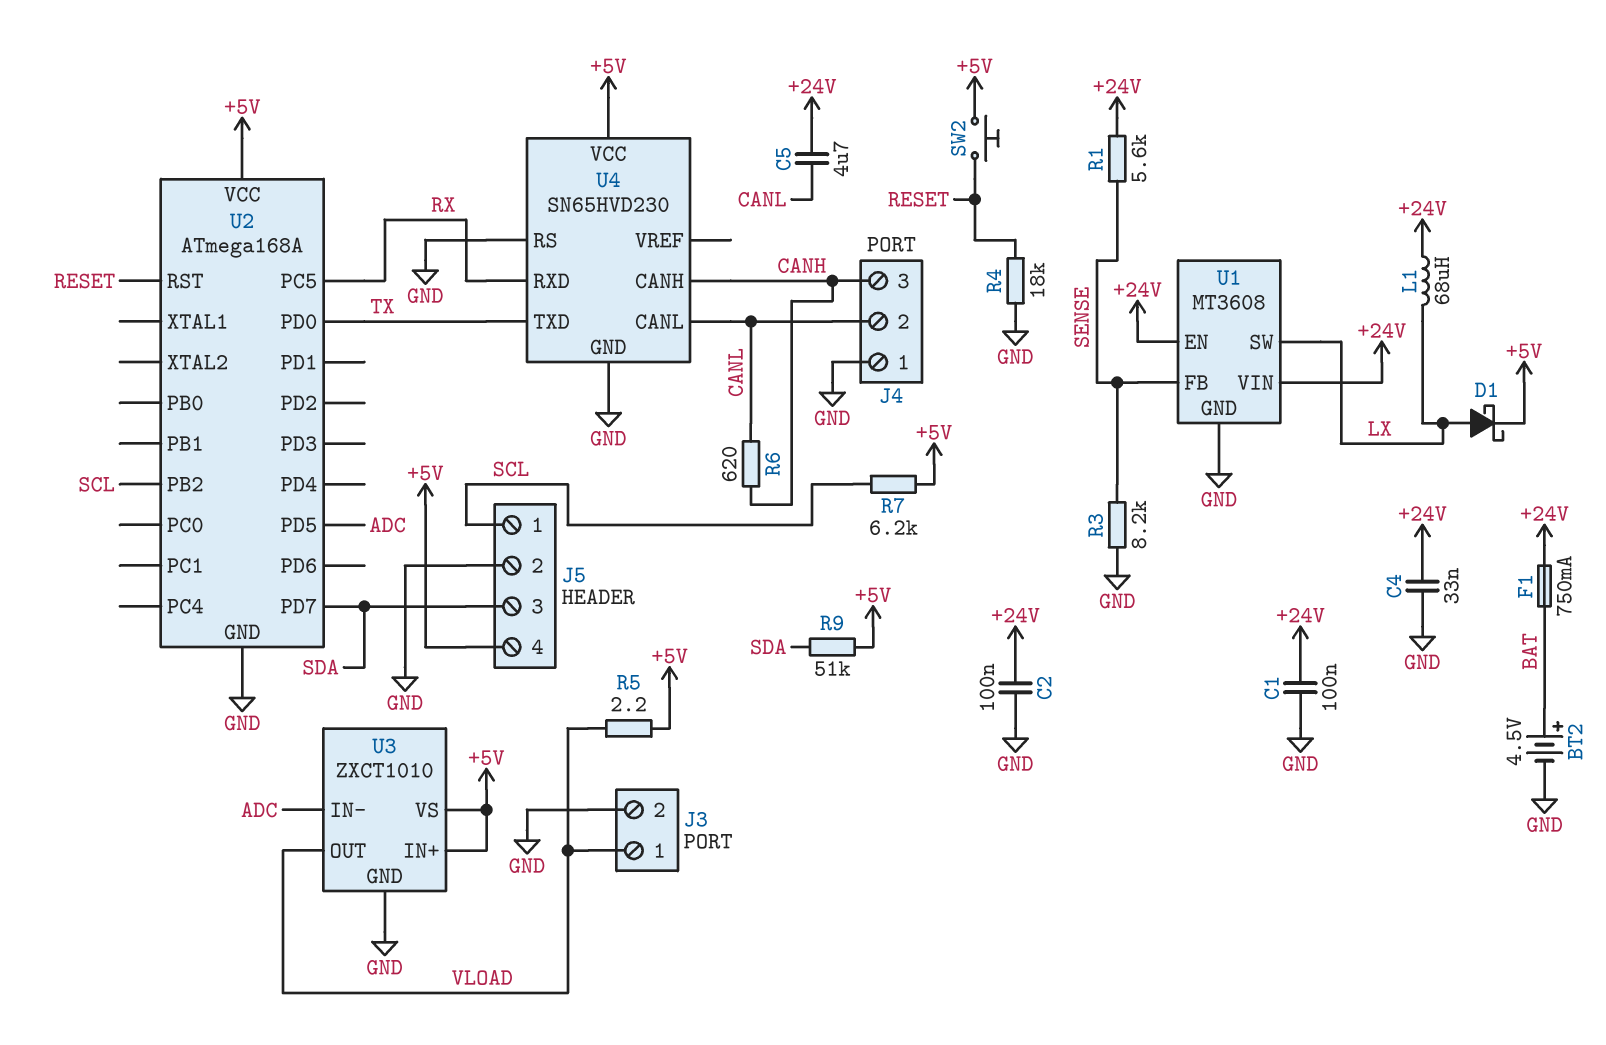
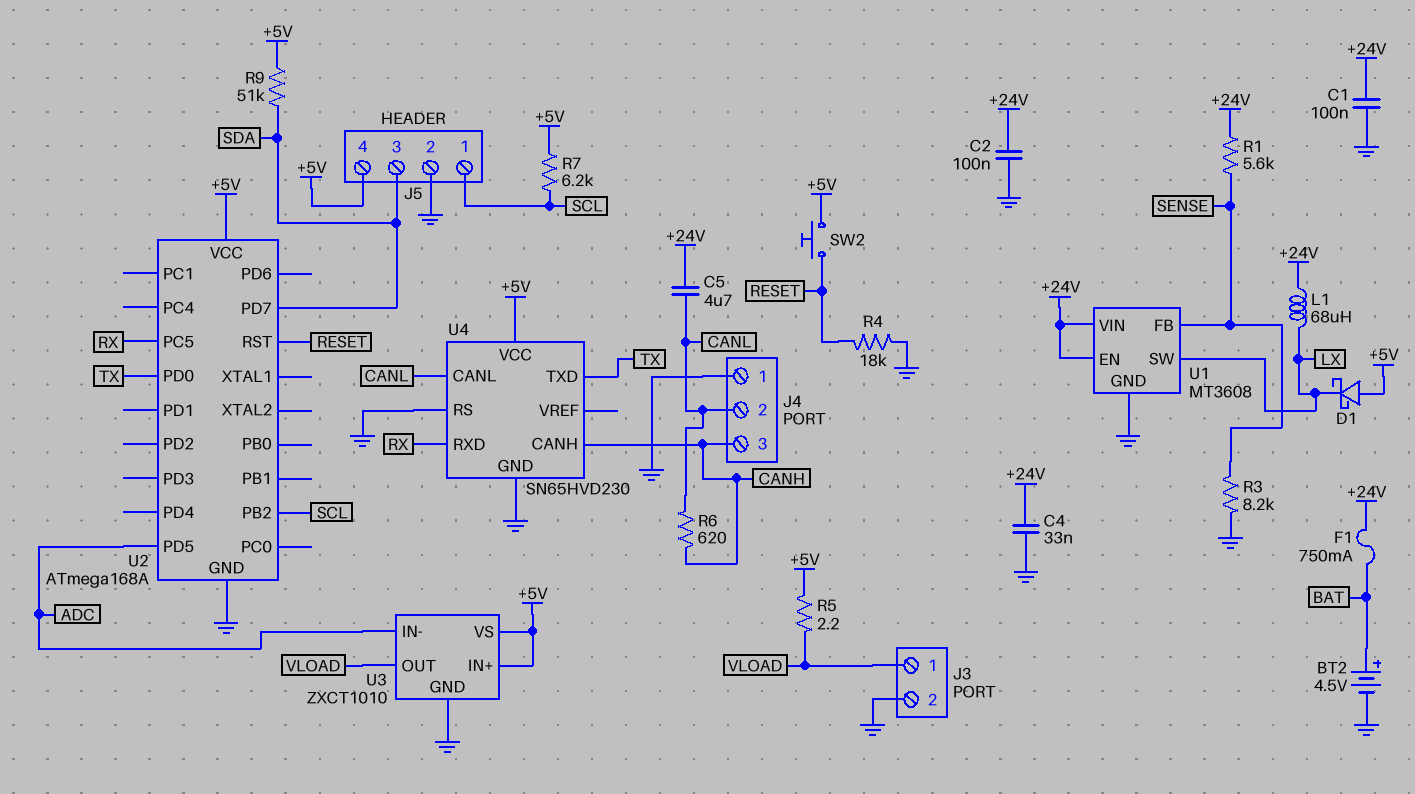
D1: schottky (A LX, K +5V) -> schottky (A +5V, K LX)

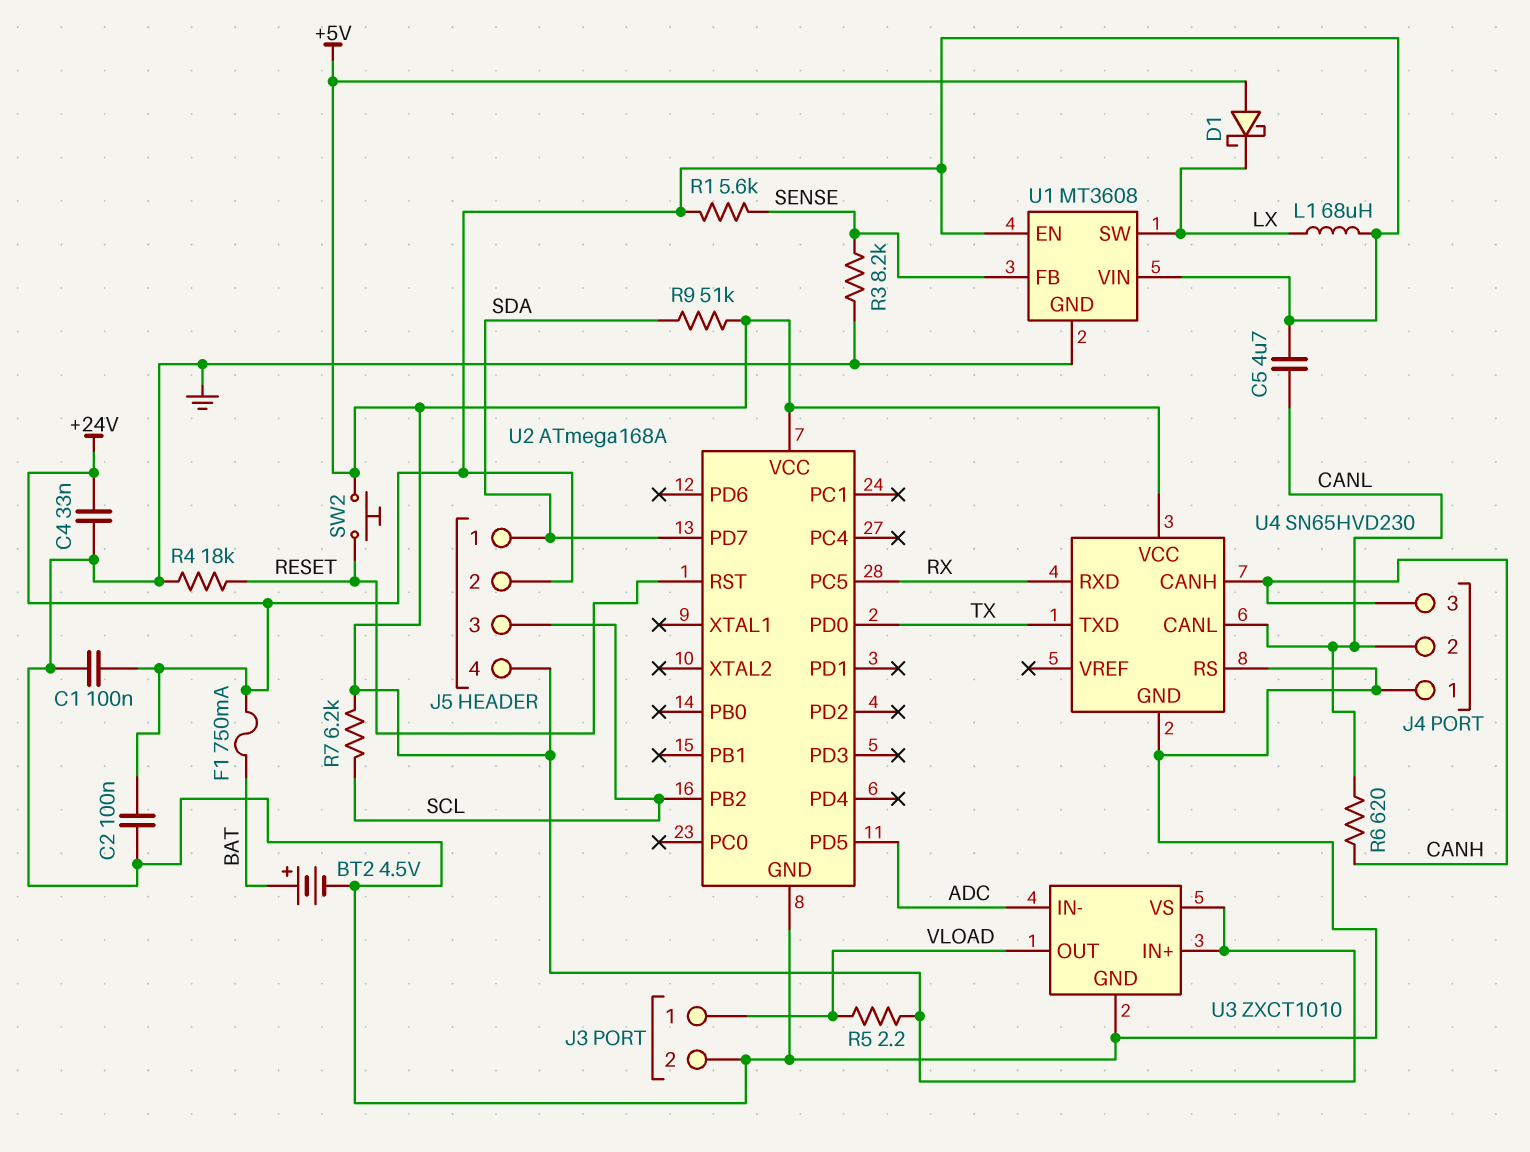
J5 pin 1: SCL -> SDA
J5 pin 2: GND -> +24V
J5 pin 3: SDA -> SCL

